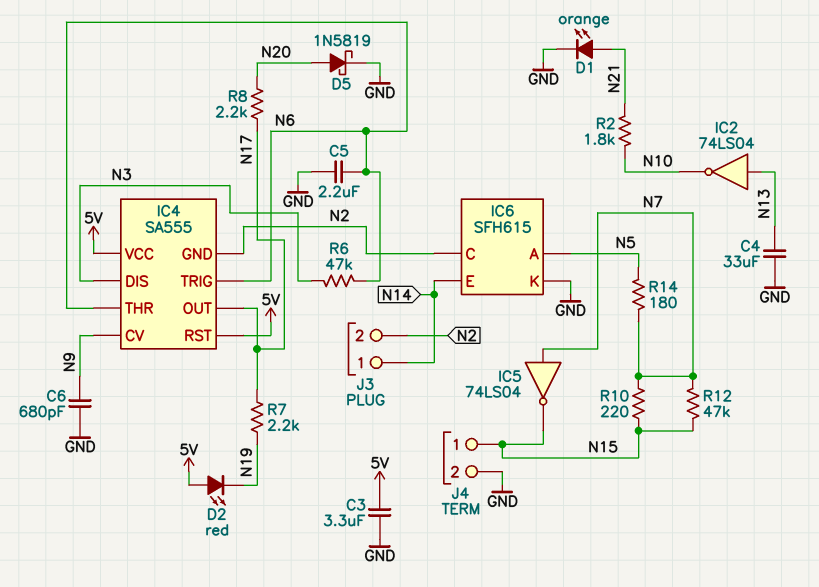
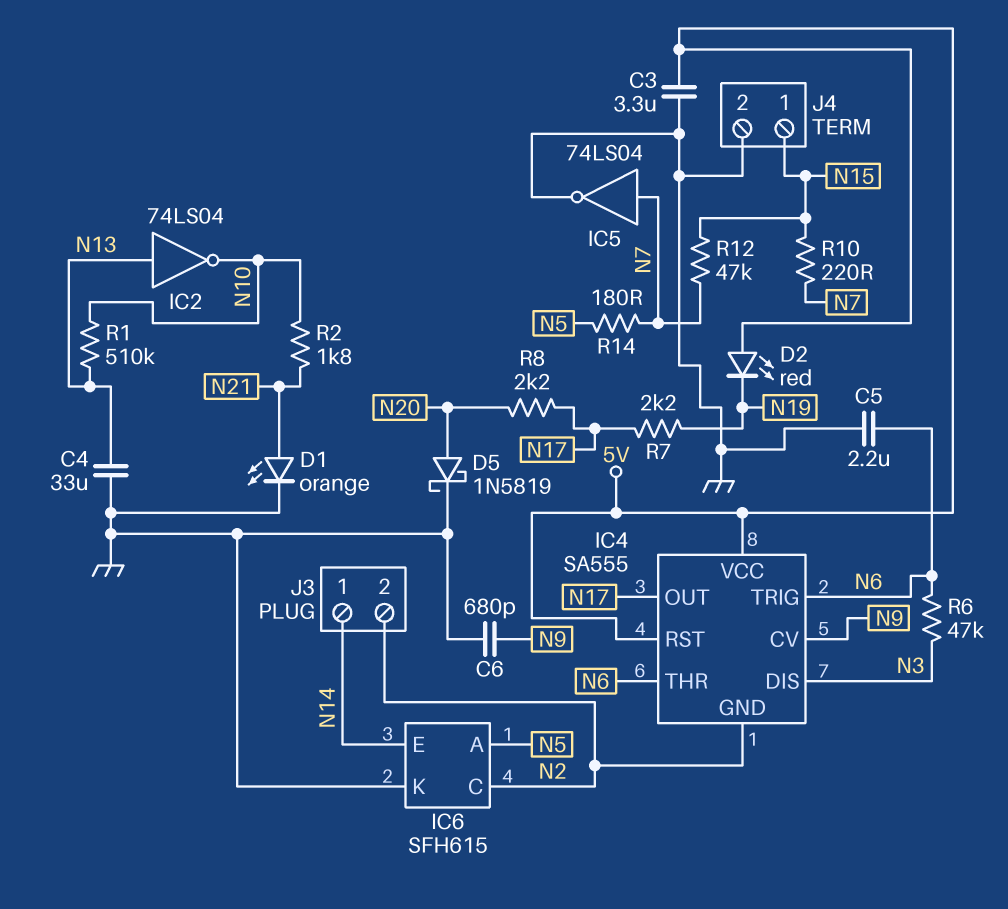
IC5: NOT 74LS04 (in N7, out N15) -> NOT 74LS04 (in N7, out GND)
R1: none -> 510k (N10, N13)

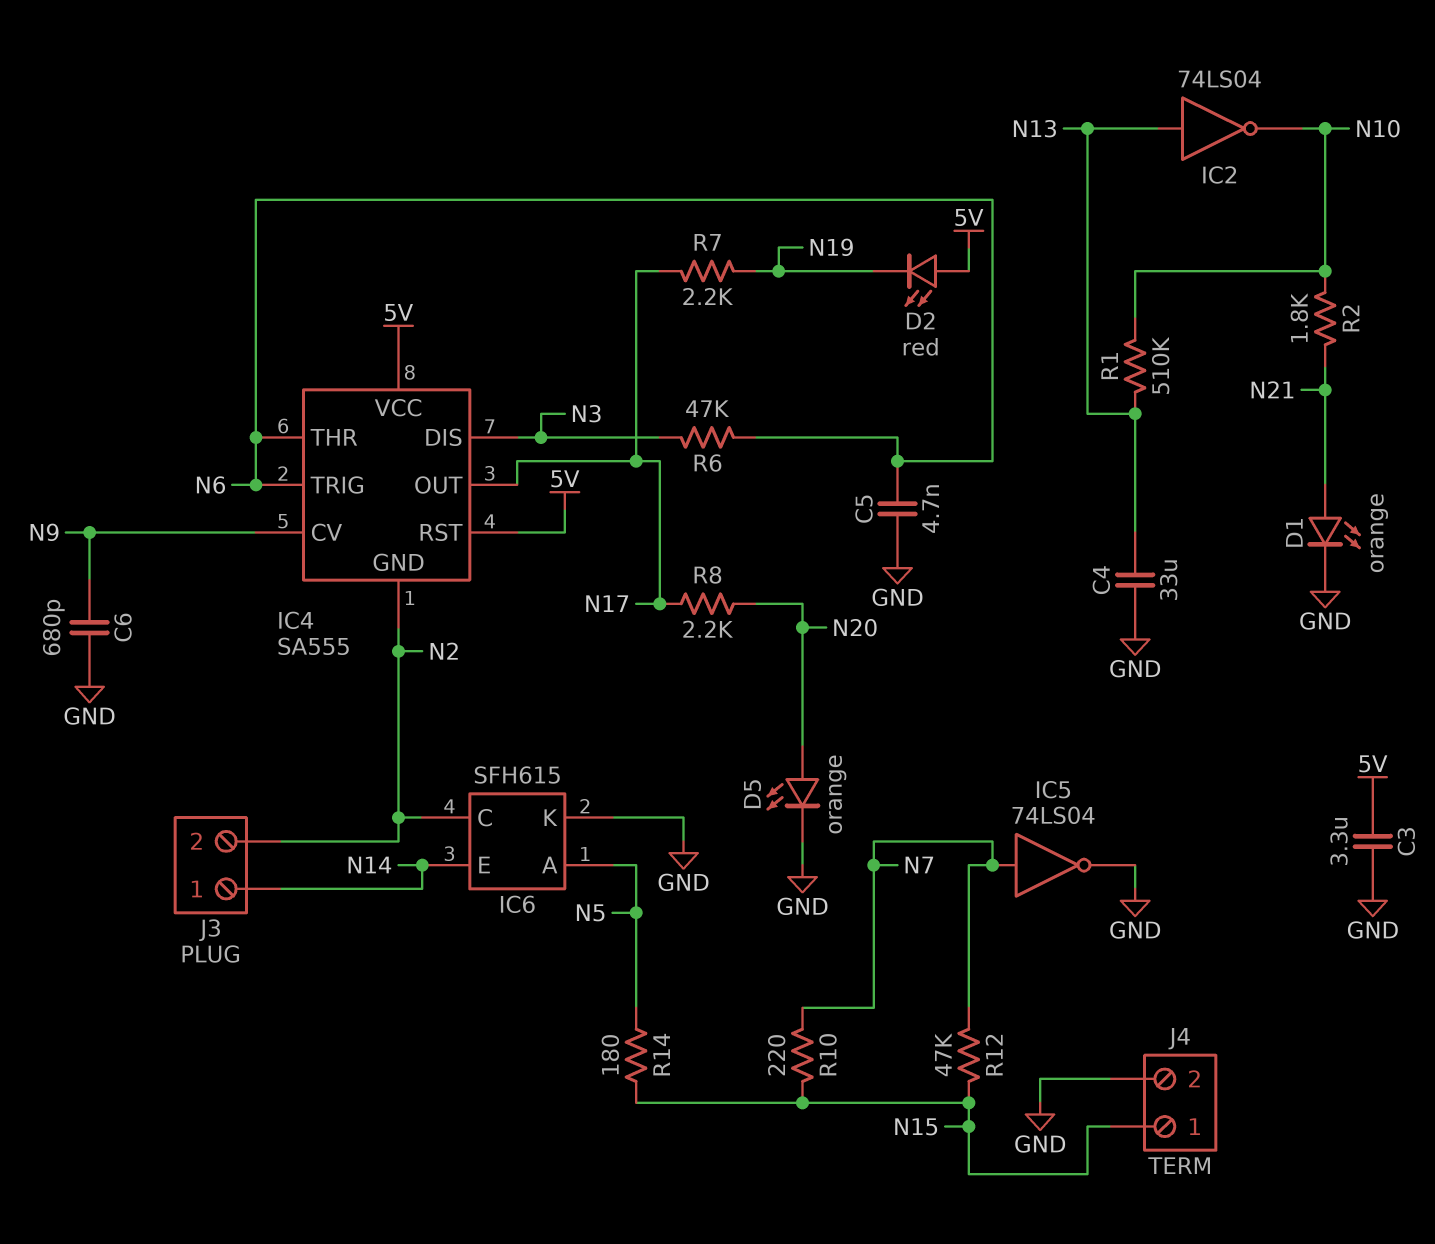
C5: 2.2uF (GND, N6) -> 4.7nF (GND, N6)
D5: schottky 1N5819 (A N20, K GND) -> LED orange (A N20, K GND)
R14: 180 (N5, N7) -> 180 (N5, N15)

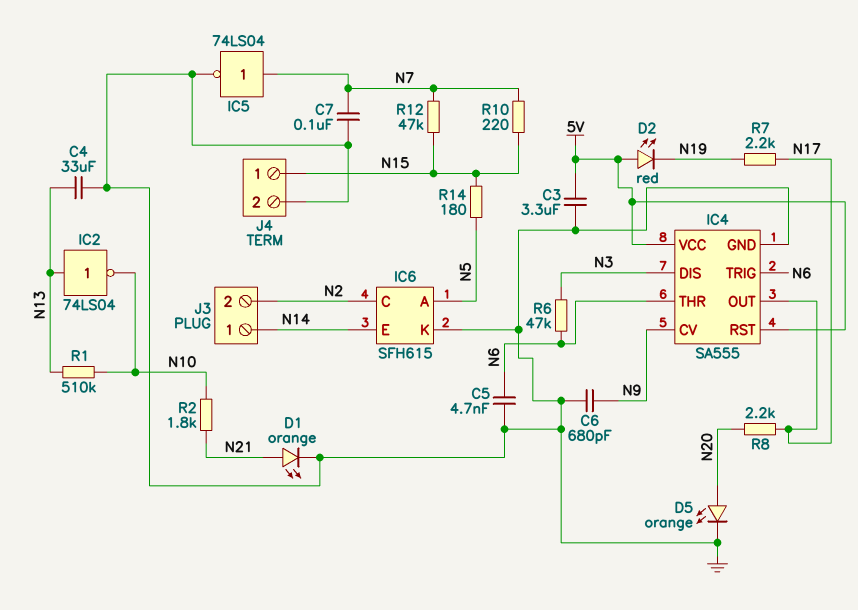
C7: none -> 100nF (GND, N7)
IC4 pin GND: N2 -> GND

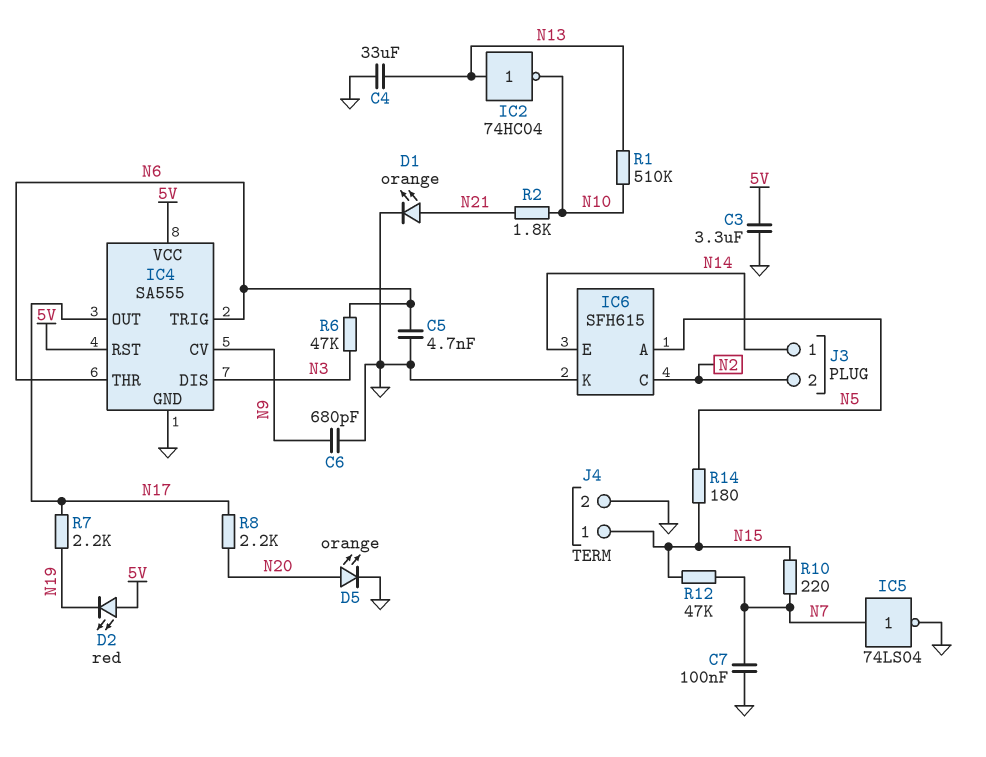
IC2: NOT 74LS04 (in N13, out N10) -> NOT 74HC04 (in N13, out N10)

